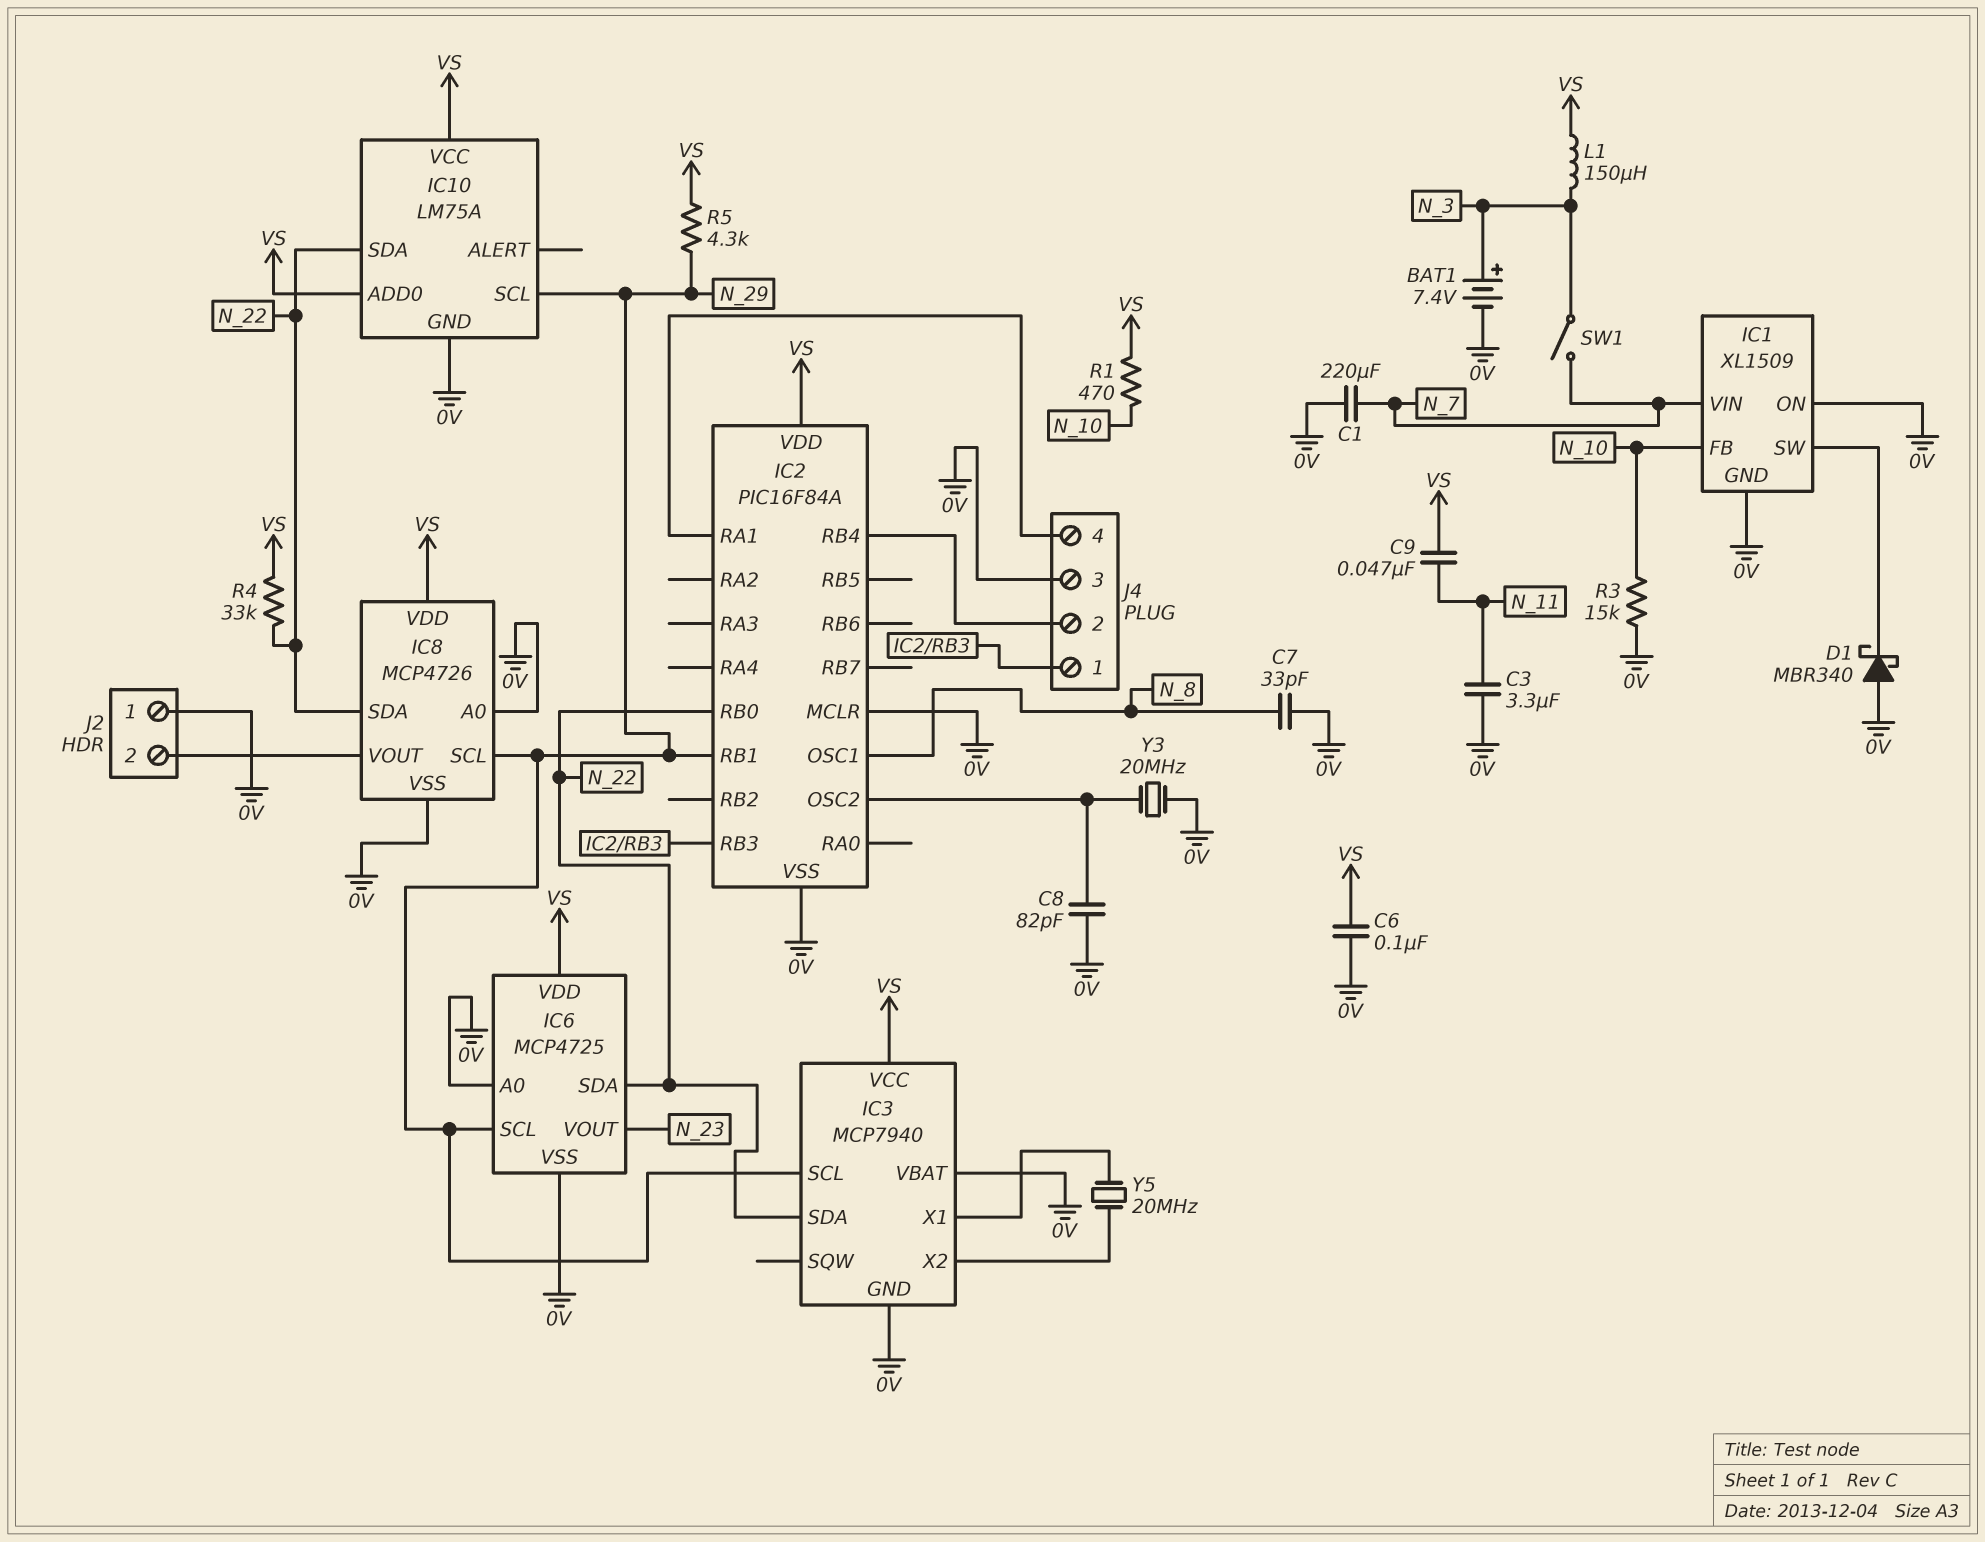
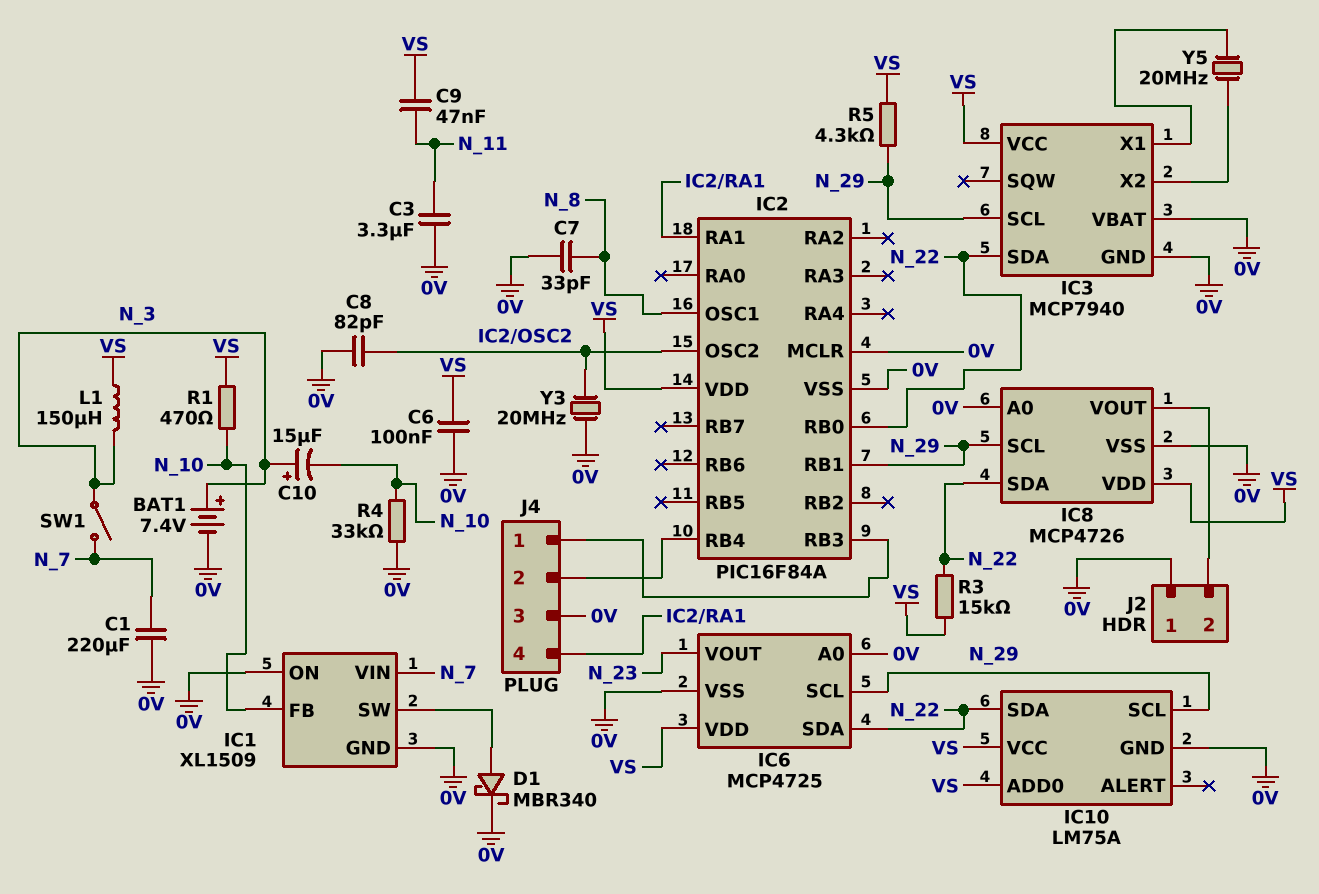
C10: none -> 15uF (plus N_3, minus N_10)
D1: schottky MBR340 (A 0V, K IC1/SW) -> schottky MBR340 (A IC1/SW, K 0V)
R3: 15k (0V, N_10) -> 15k (N_22, VS)
R4: 33k (N_22, VS) -> 33k (0V, N_10)

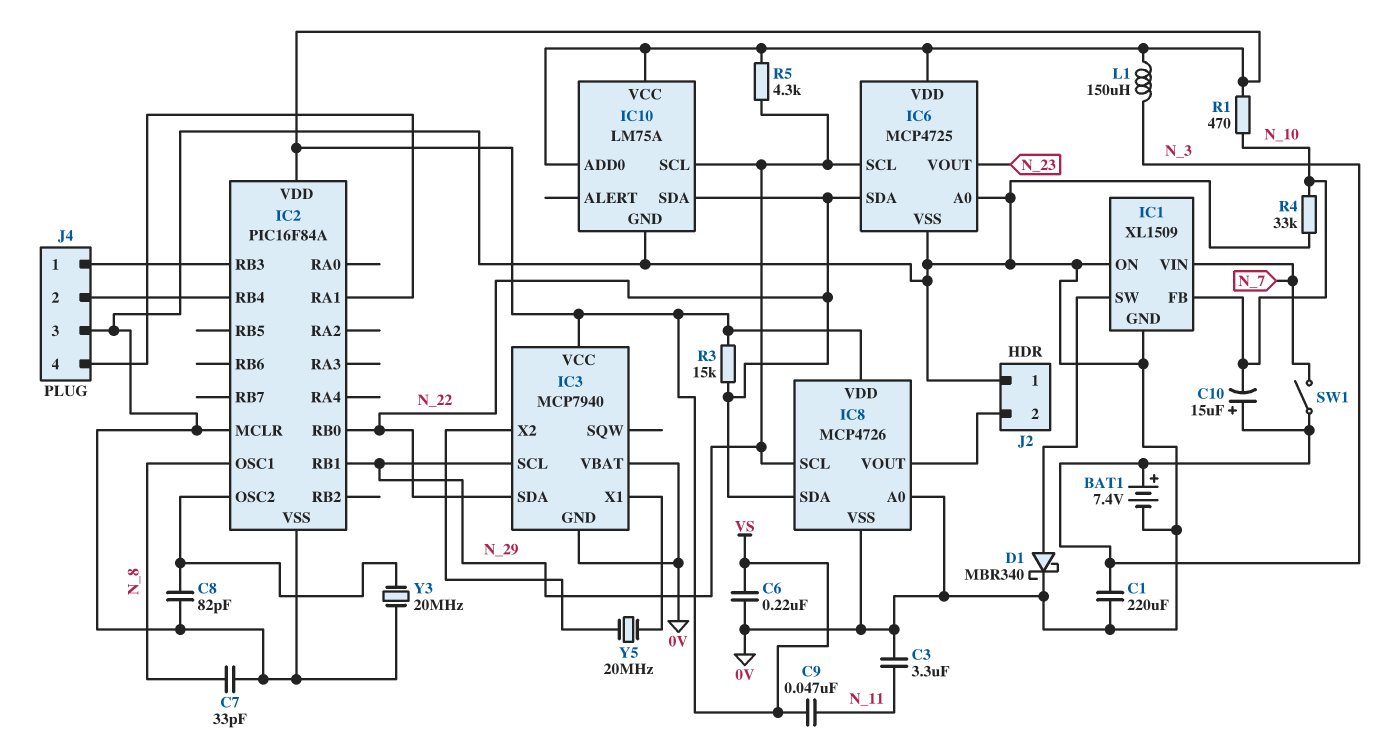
C1: 220uF (0V, N_7) -> 220uF (0V, N_3)
C6: 100nF (0V, VS) -> 220nF (0V, VS)

